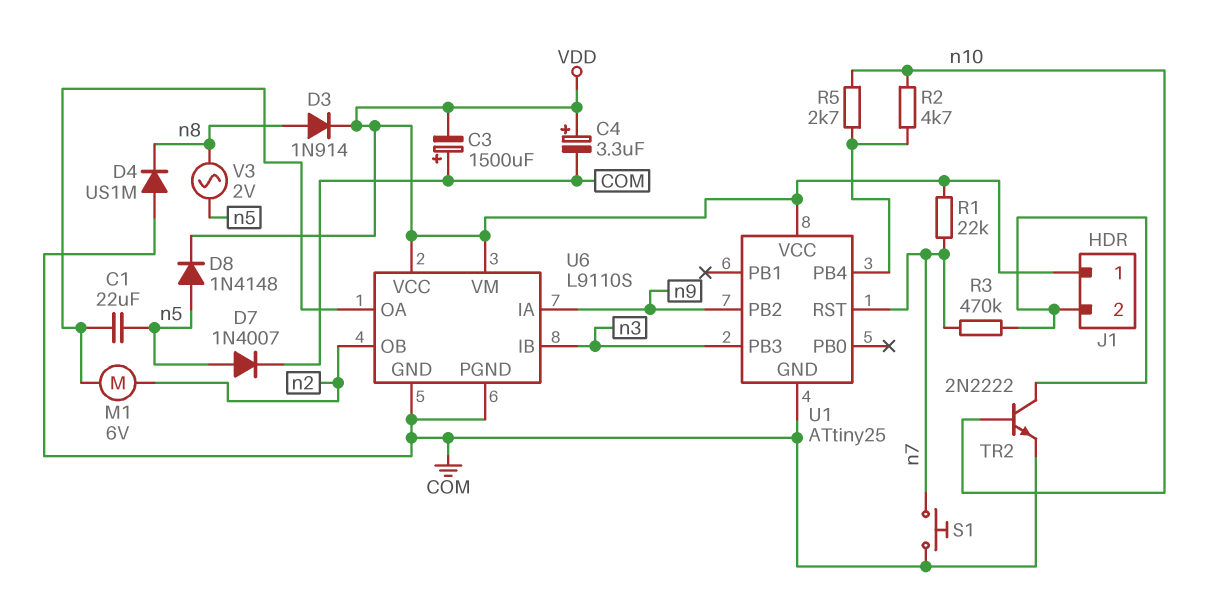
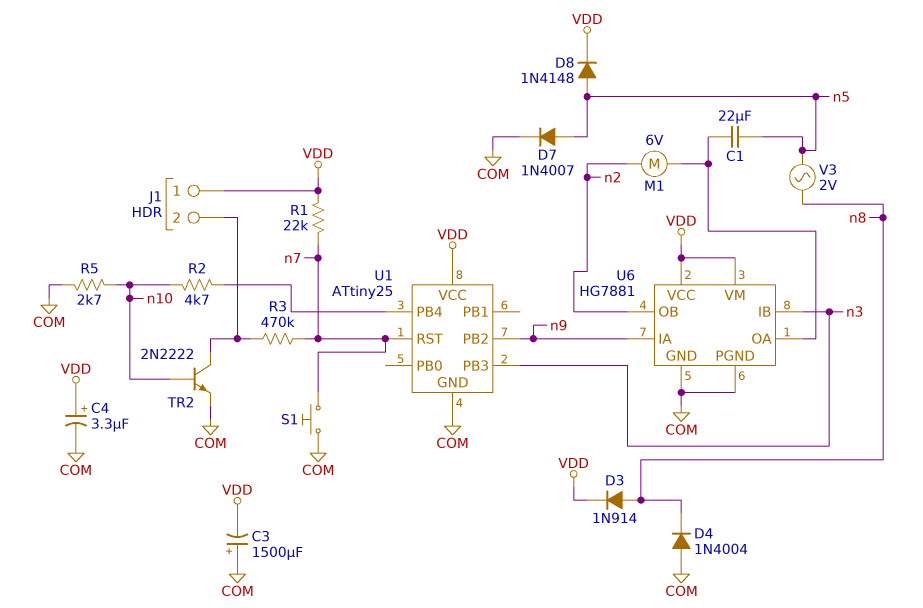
D4: diode US1M (A COM, K n8) -> diode 1N4004 (A COM, K n8)
R5: 2.7k (U1/PB4, n10) -> 2.7k (COM, n10)
U6: L9110S -> HG7881

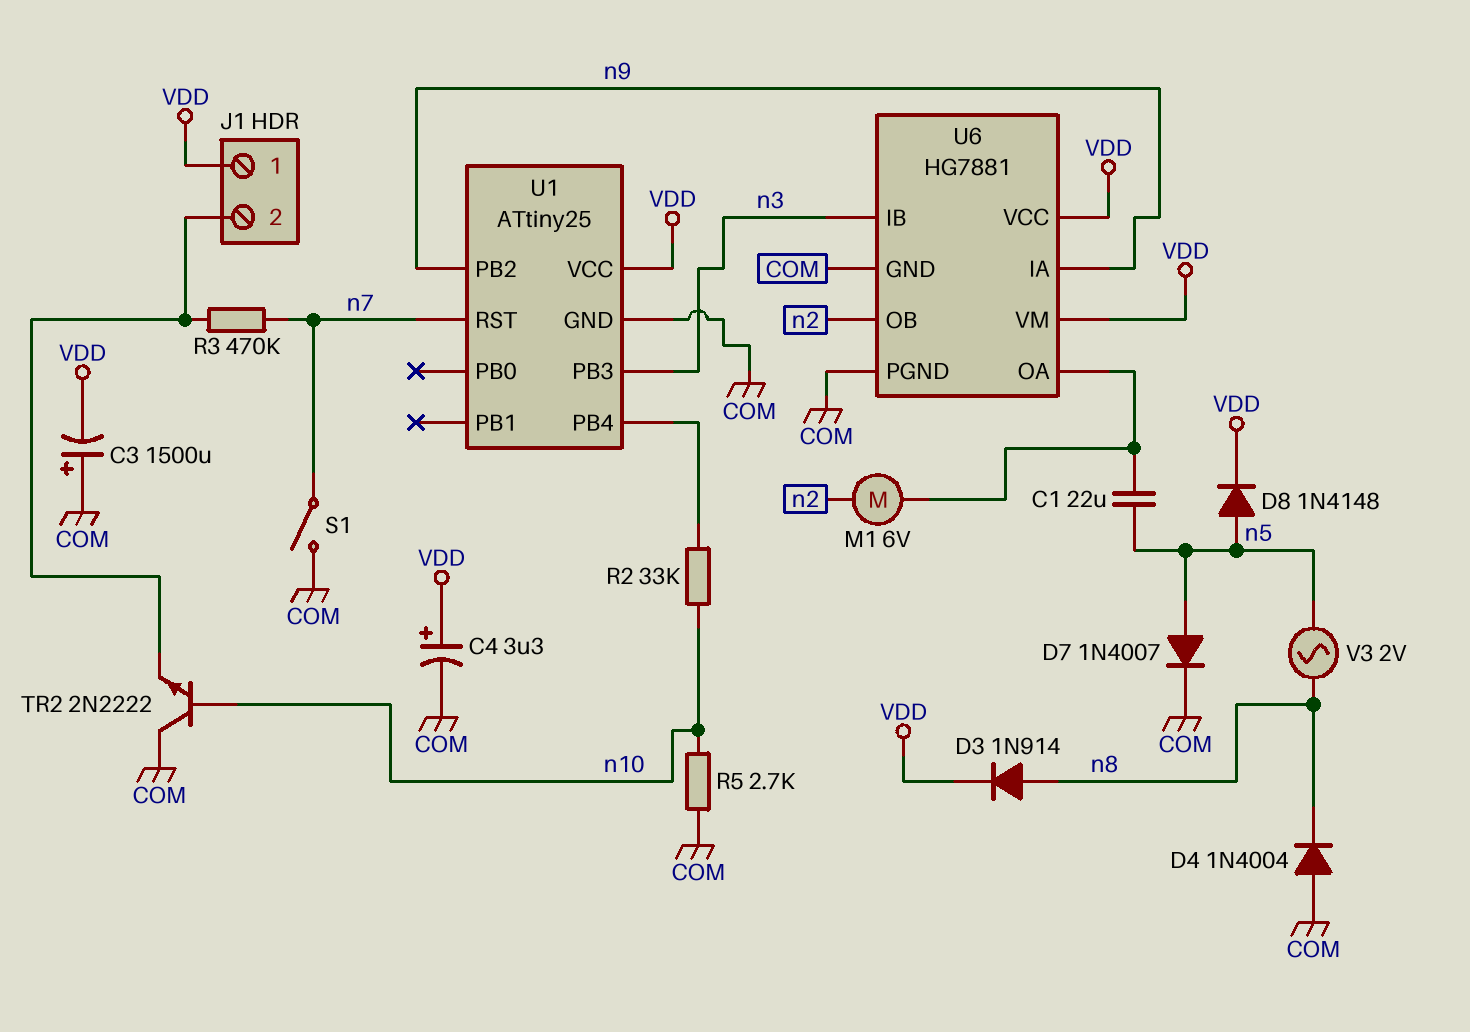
R1: 22k (VDD, n7) -> none
R2: 4.7k (U1/PB4, n10) -> 33k (U1/PB4, n10)
S1: button (COM, n7) -> switch (COM, n7)
TR2: NPN 2N2222 (B n10, C J1/2, E COM) -> NPN 2N2222 (B n10, C COM, E J1/2)

